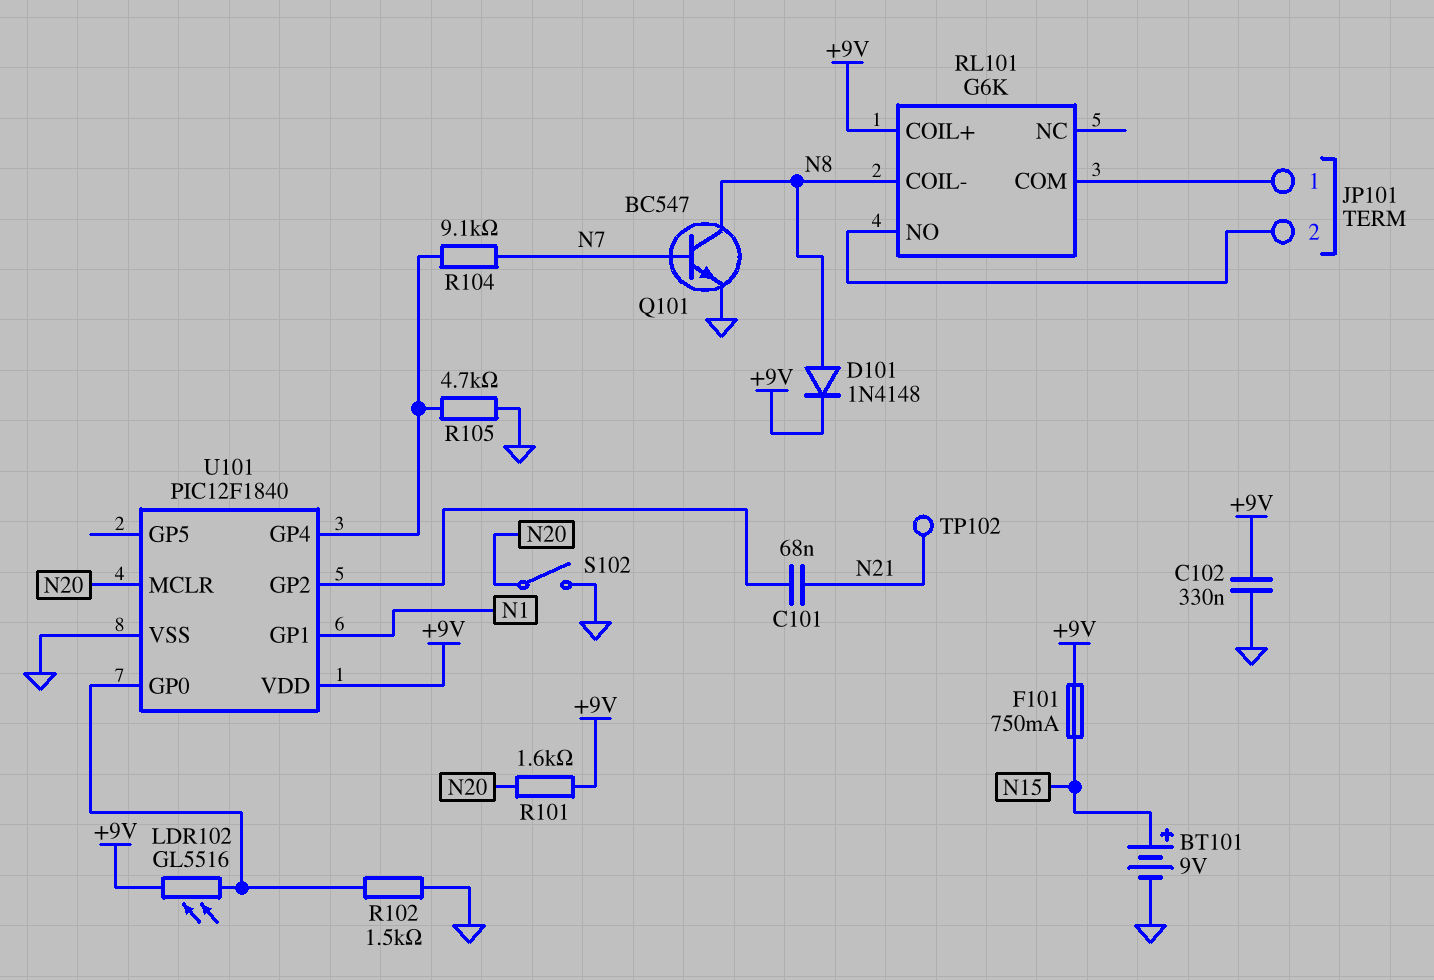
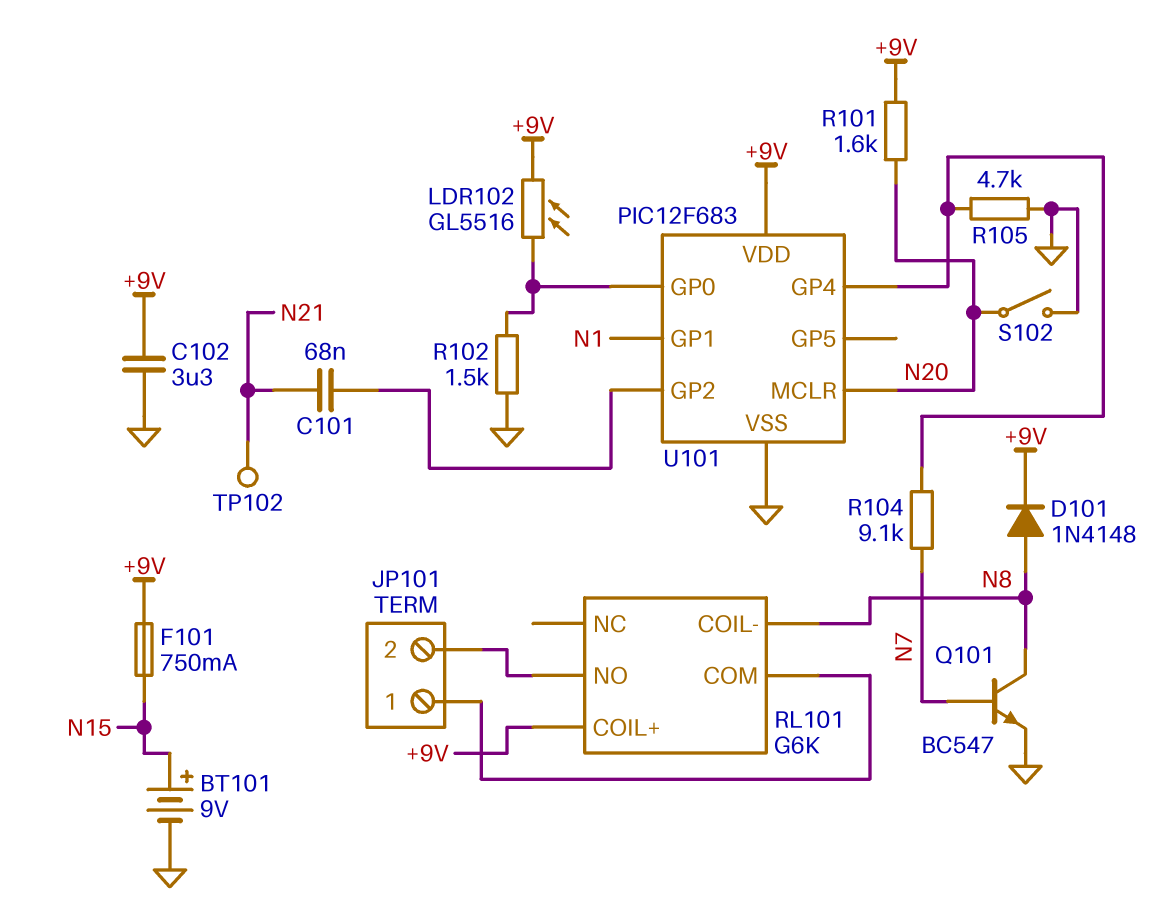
C102: 330nF (+9V, GND) -> 3.3uF (+9V, GND)
U101: PIC12F1840 -> PIC12F683

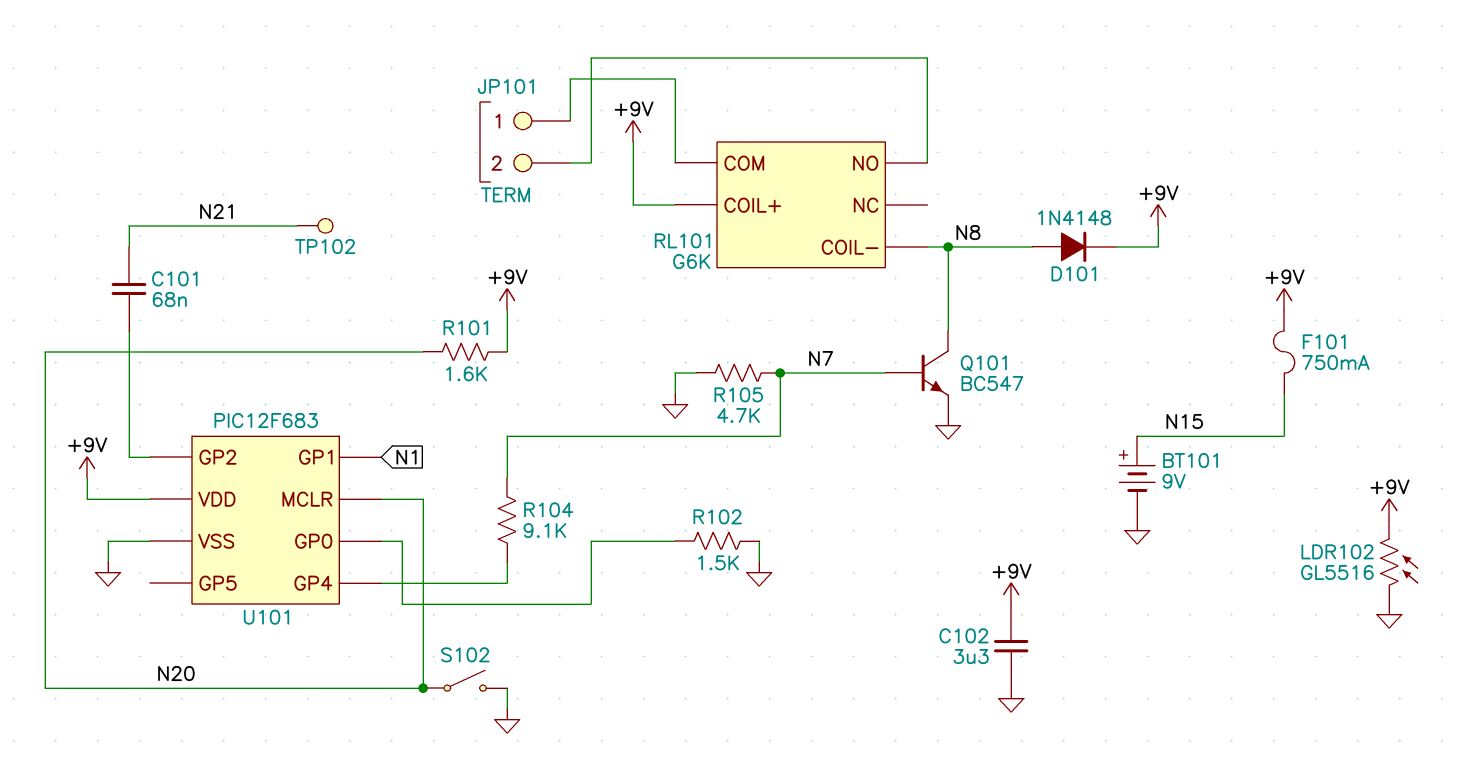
LDR102: GL5516 (+9V, U101/GP0) -> GL5516 (+9V, GND)
R105: 4.7k (GND, U101/GP4) -> 4.7k (GND, N7)

